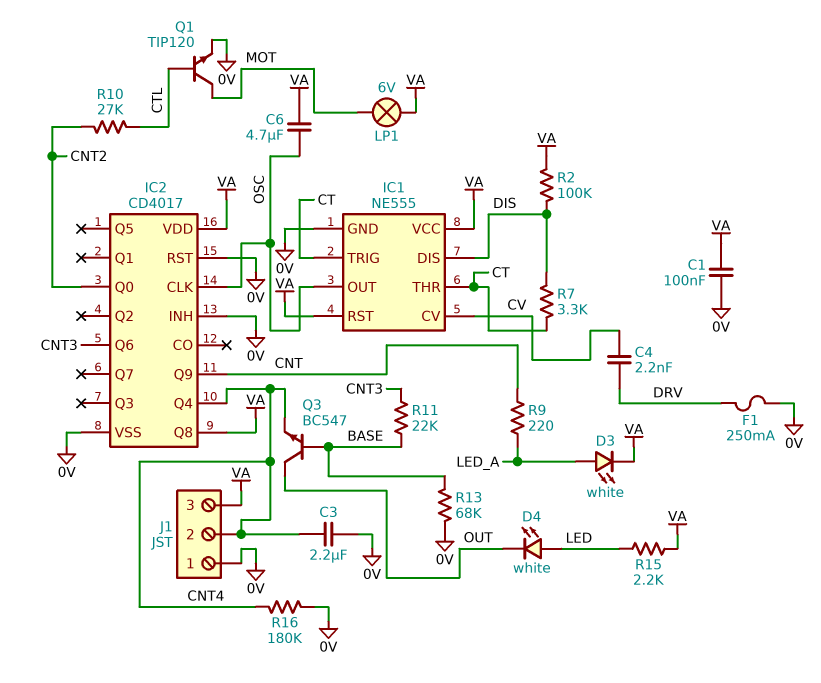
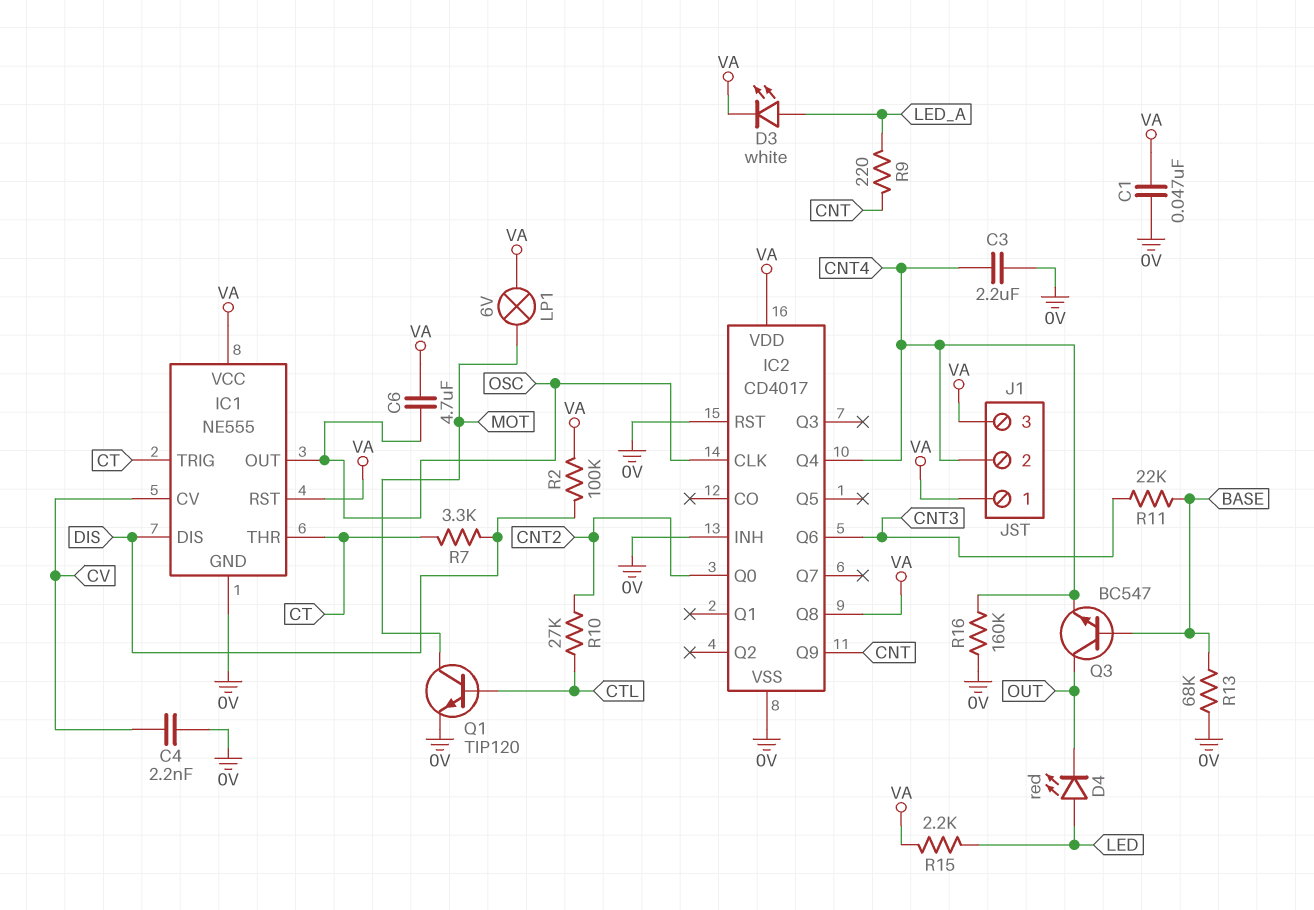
C1: 100nF (0V, VA) -> 47nF (0V, VA)
C4: 2.2nF (CV, DRV) -> 2.2nF (0V, CV)
D4: LED white (A LED, K OUT) -> LED red (A LED, K OUT)
F1: 250mA (0V, DRV) -> none
J1 pin 1: 0V -> VA
R16: 180k (0V, CNT4) -> 160k (0V, CNT4)

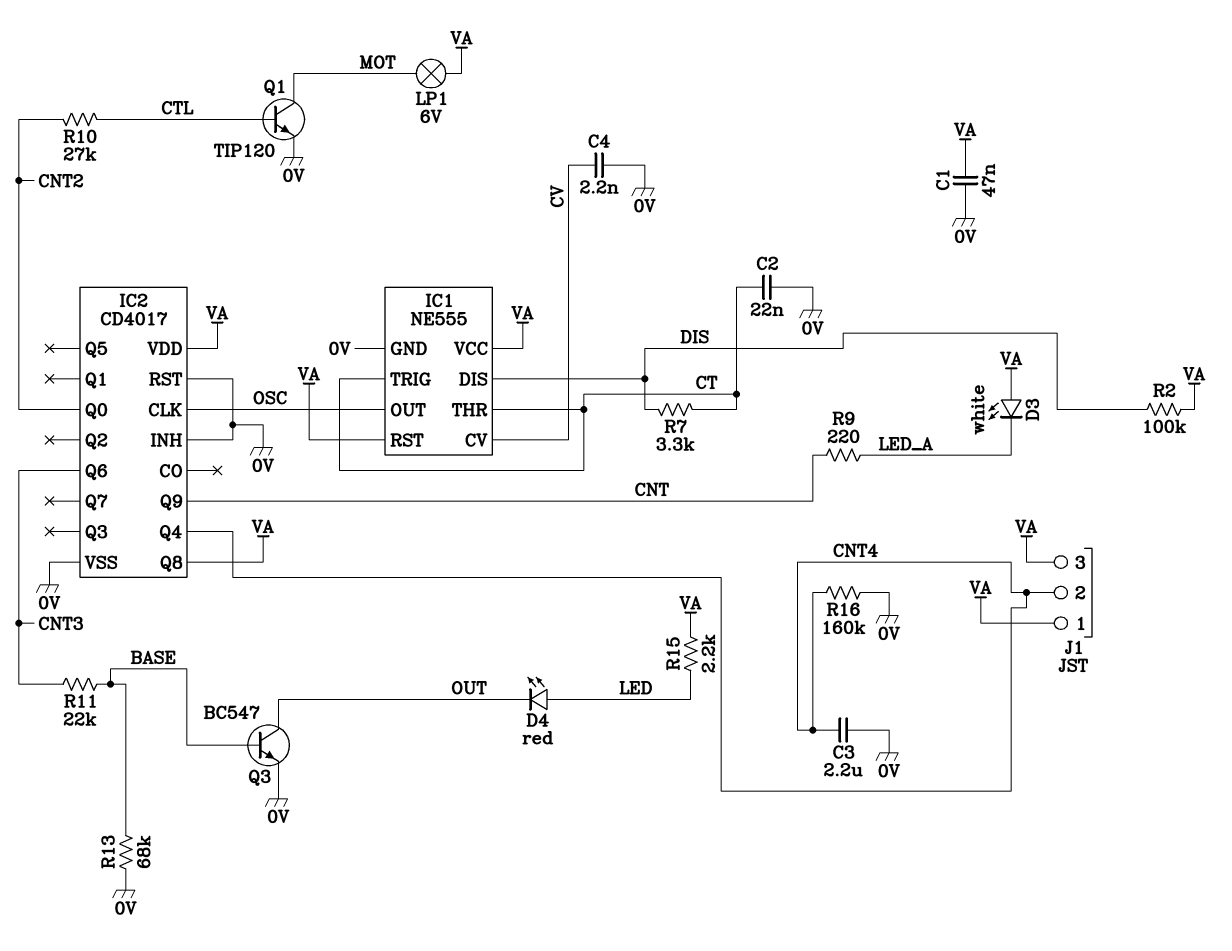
C2: none -> 22nF (0V, CT)
C6: 4.7uF (OSC, VA) -> none
D3: LED white (A LED_A, K VA) -> LED white (A VA, K LED_A)
Q3: NPN BC547 (B BASE, C OUT, E CNT4) -> NPN BC547 (B BASE, C OUT, E 0V)

